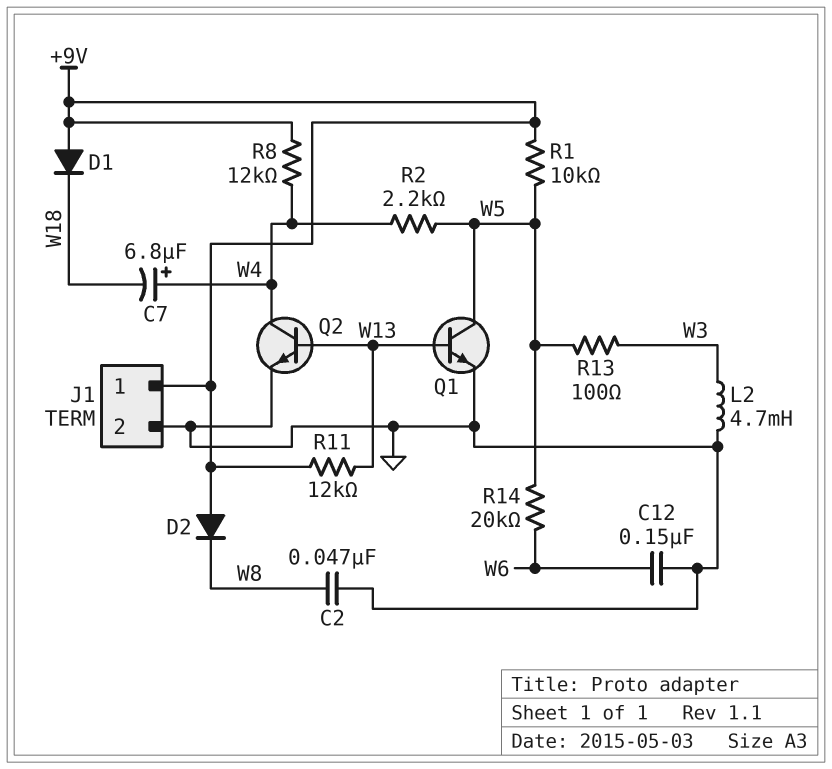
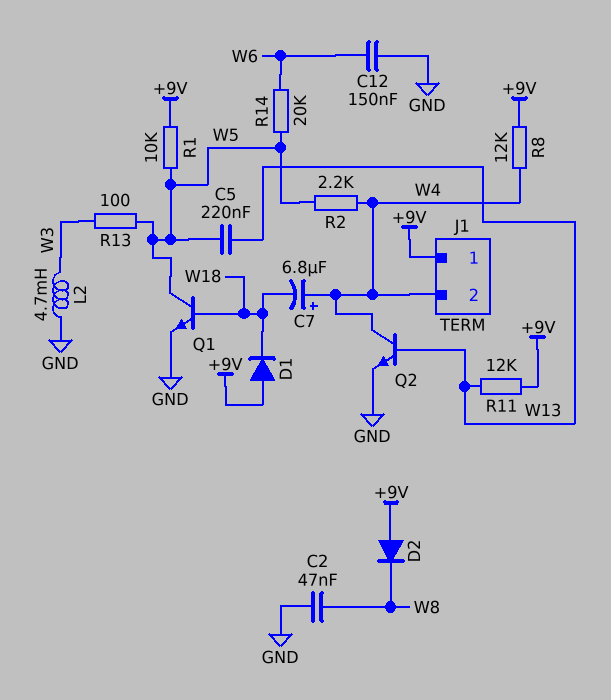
C5: none -> 220nF (W5, W13)
J1 pin 2: GND -> W4
Q1: NPN (B W13, C W5, E GND) -> NPN (B W18, C W5, E GND)

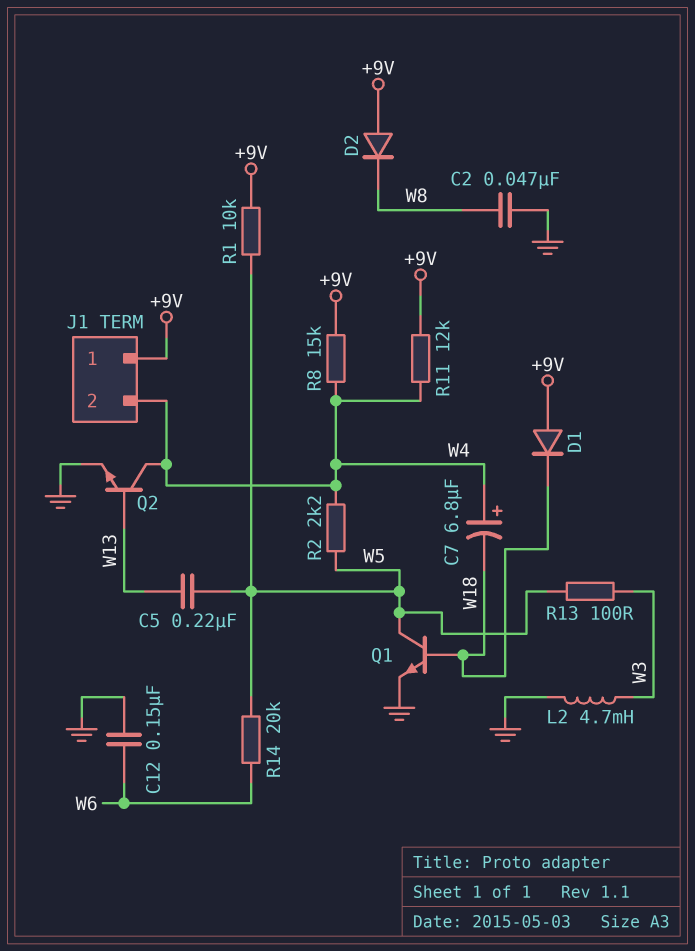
R8: 12k (+9V, W4) -> 15k (+9V, W4)
R11: 12k (+9V, W13) -> 12k (+9V, W4)

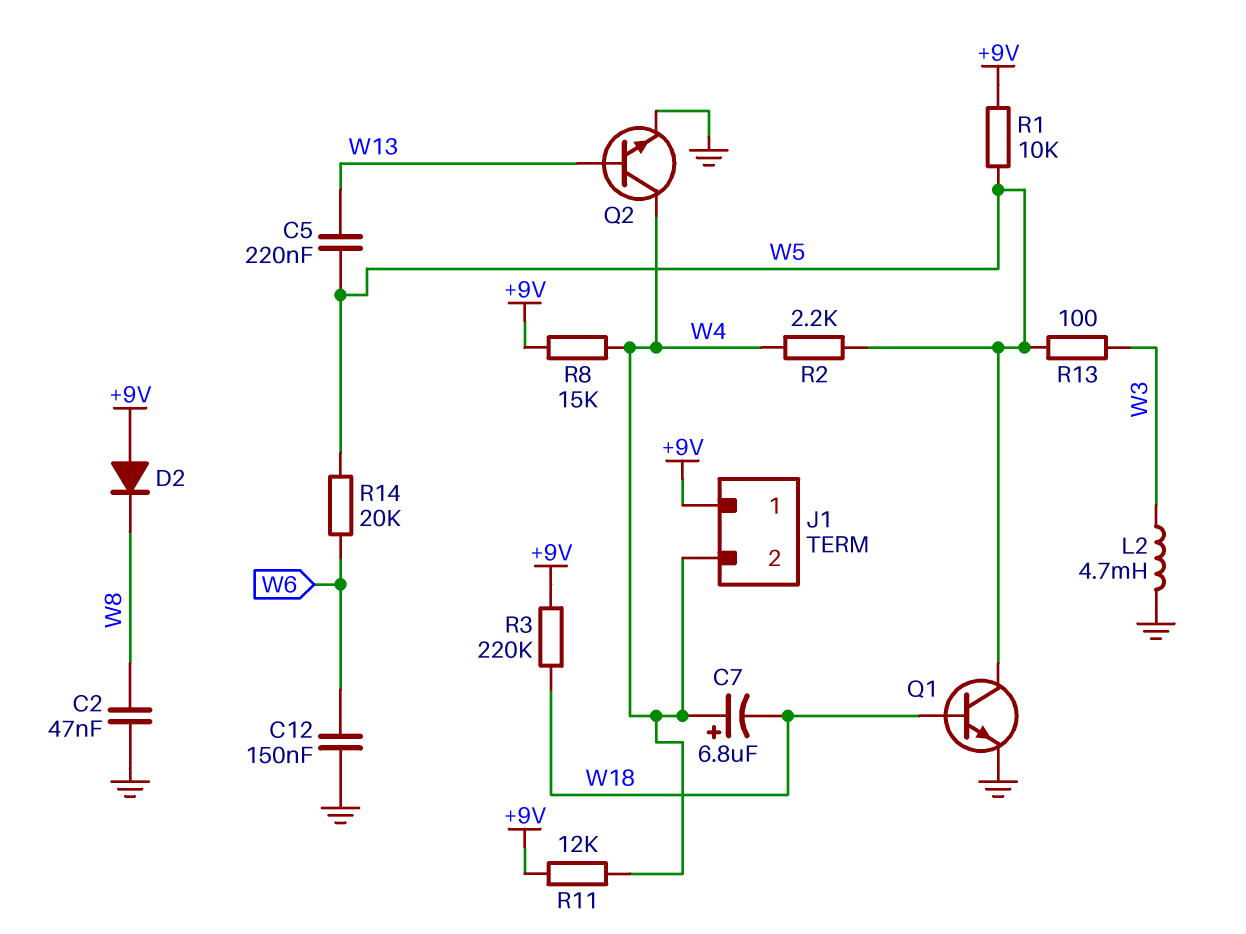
D1: diode (A +9V, K W18) -> none
R3: none -> 220k (+9V, W18)

